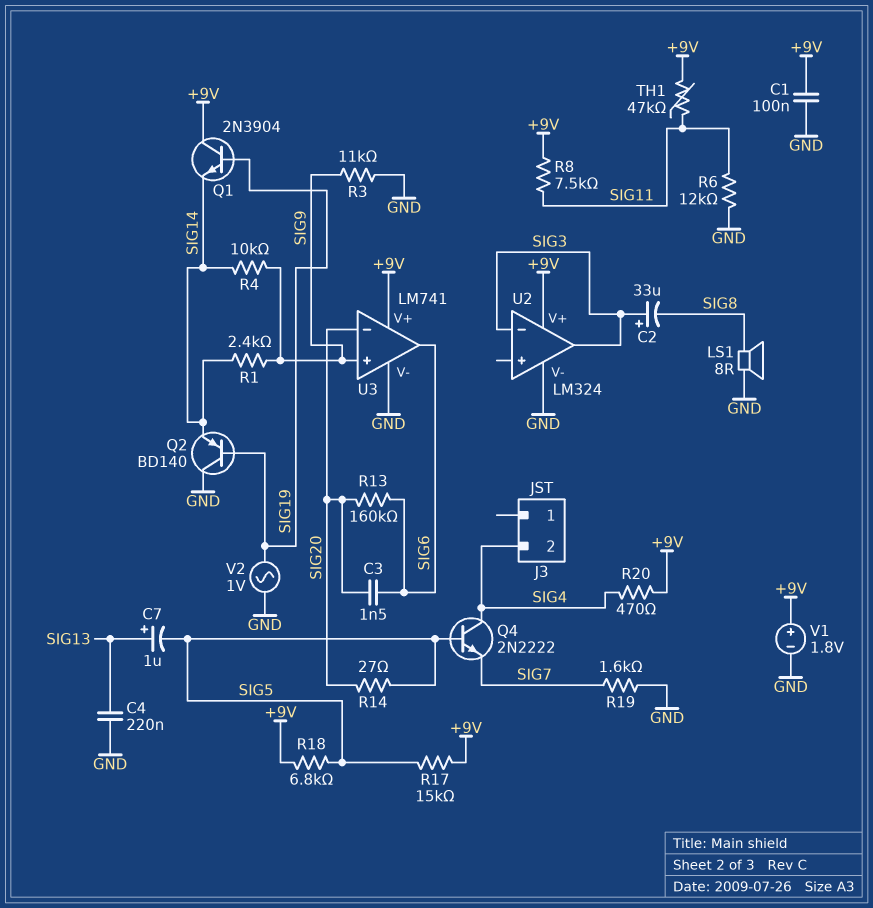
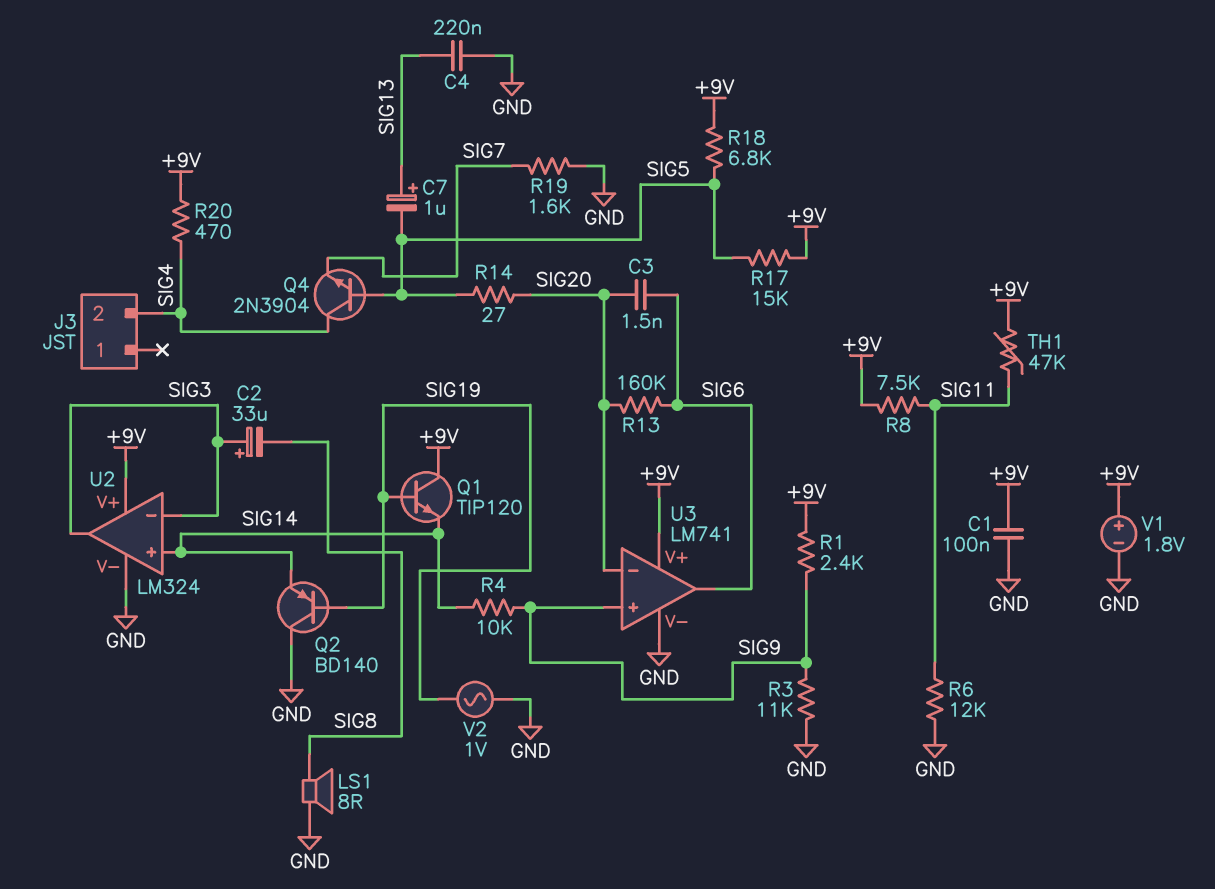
Q1: NPN 2N3904 (B SIG19, C +9V, E SIG14) -> NPN TIP120 (B SIG19, C +9V, E SIG14)
Q4: NPN 2N2222 (B SIG5, C SIG4, E SIG7) -> NPN 2N3904 (B SIG5, C SIG4, E SIG7)
R1: 2.4k (SIG9, SIG14) -> 2.4k (+9V, SIG9)
U2 pin in+: none -> SIG14

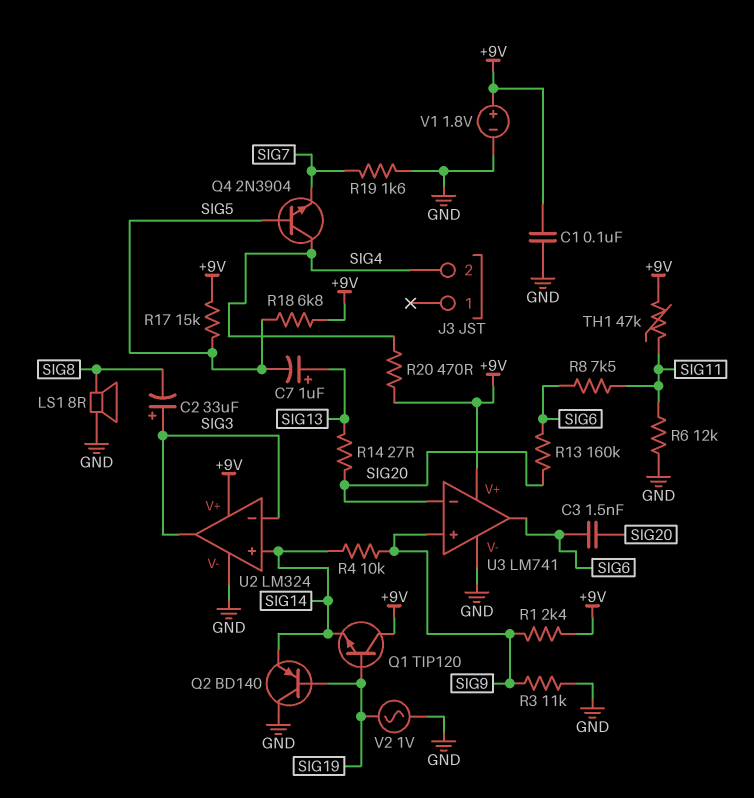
C4: 220nF (GND, SIG13) -> none
R8: 7.5k (+9V, SIG11) -> 7.5k (SIG6, SIG11)
R14: 27 (SIG5, SIG20) -> 27 (SIG13, SIG20)

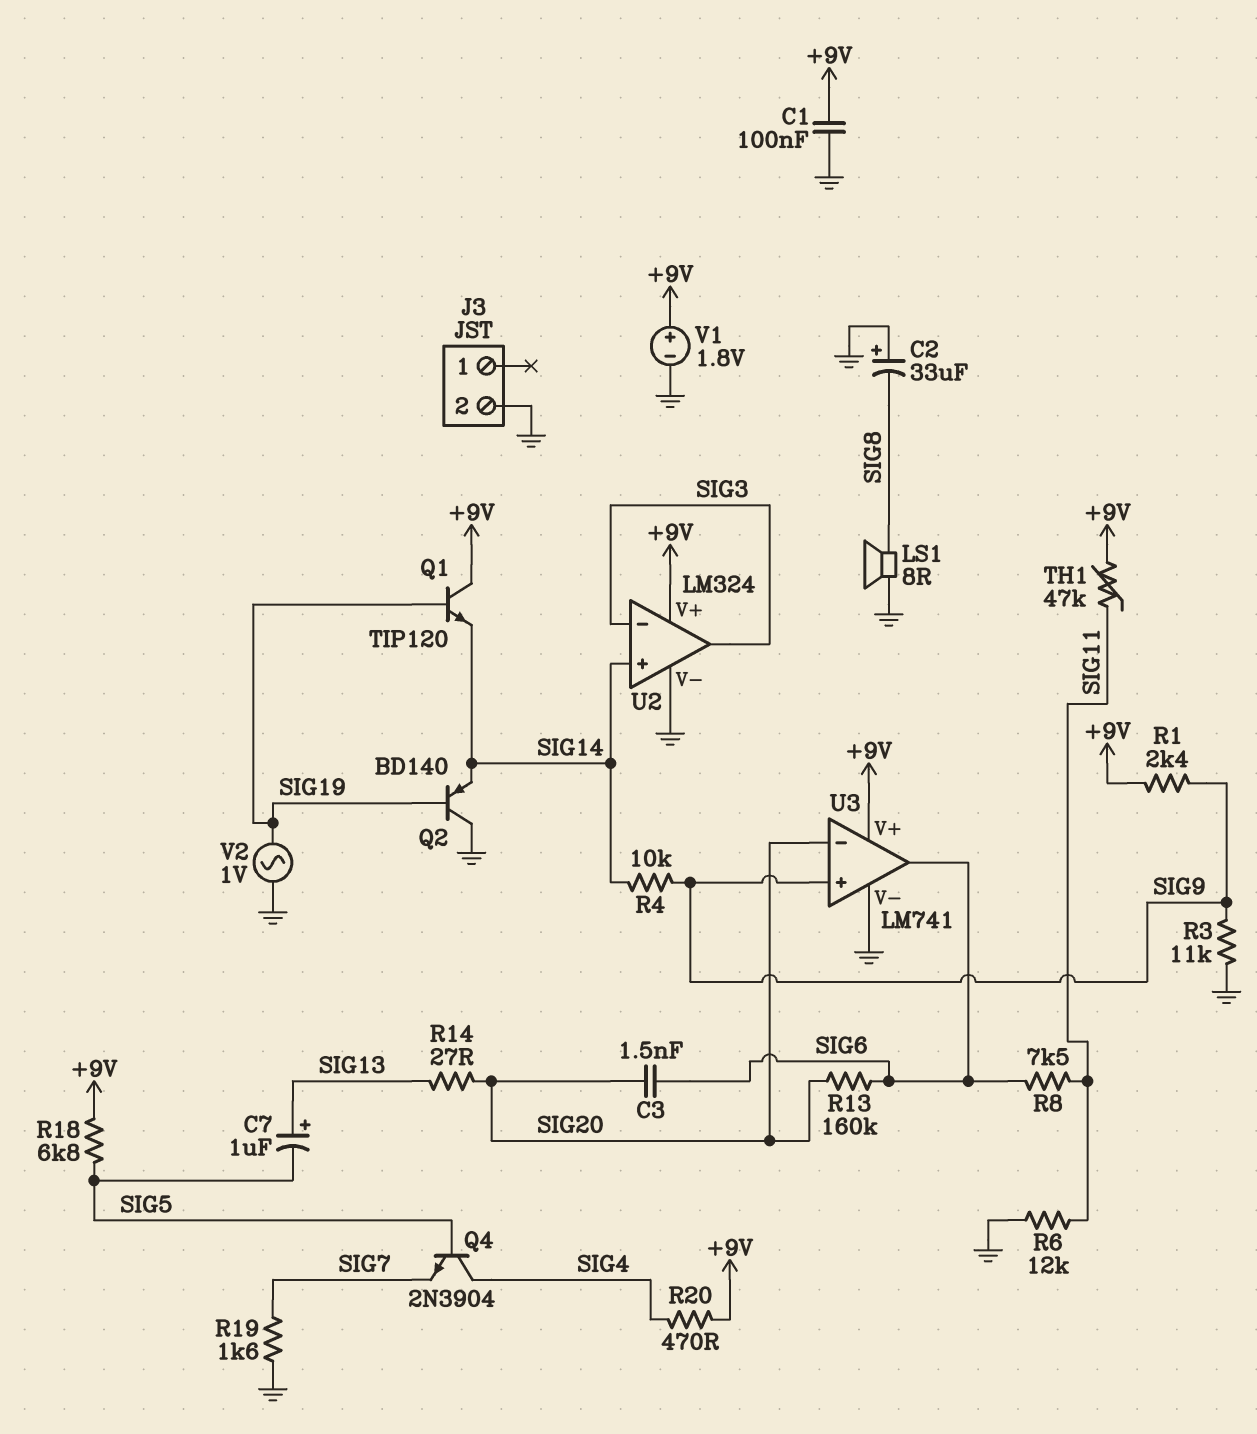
C2: 33uF (plus SIG3, minus SIG8) -> 33uF (plus GND, minus SIG8)
J3 pin 2: SIG4 -> GND
R17: 15k (+9V, SIG5) -> none

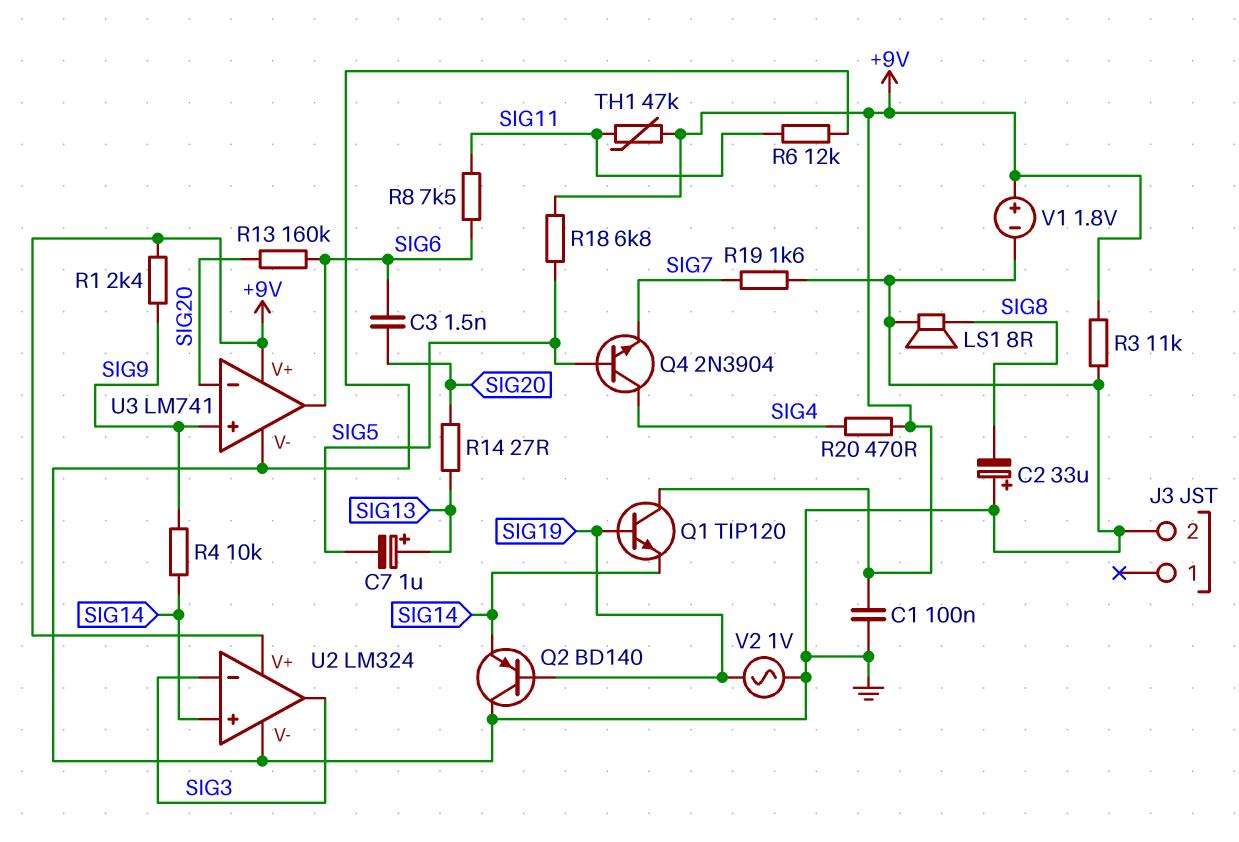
R3: 11k (GND, SIG9) -> 11k (+9V, GND)

